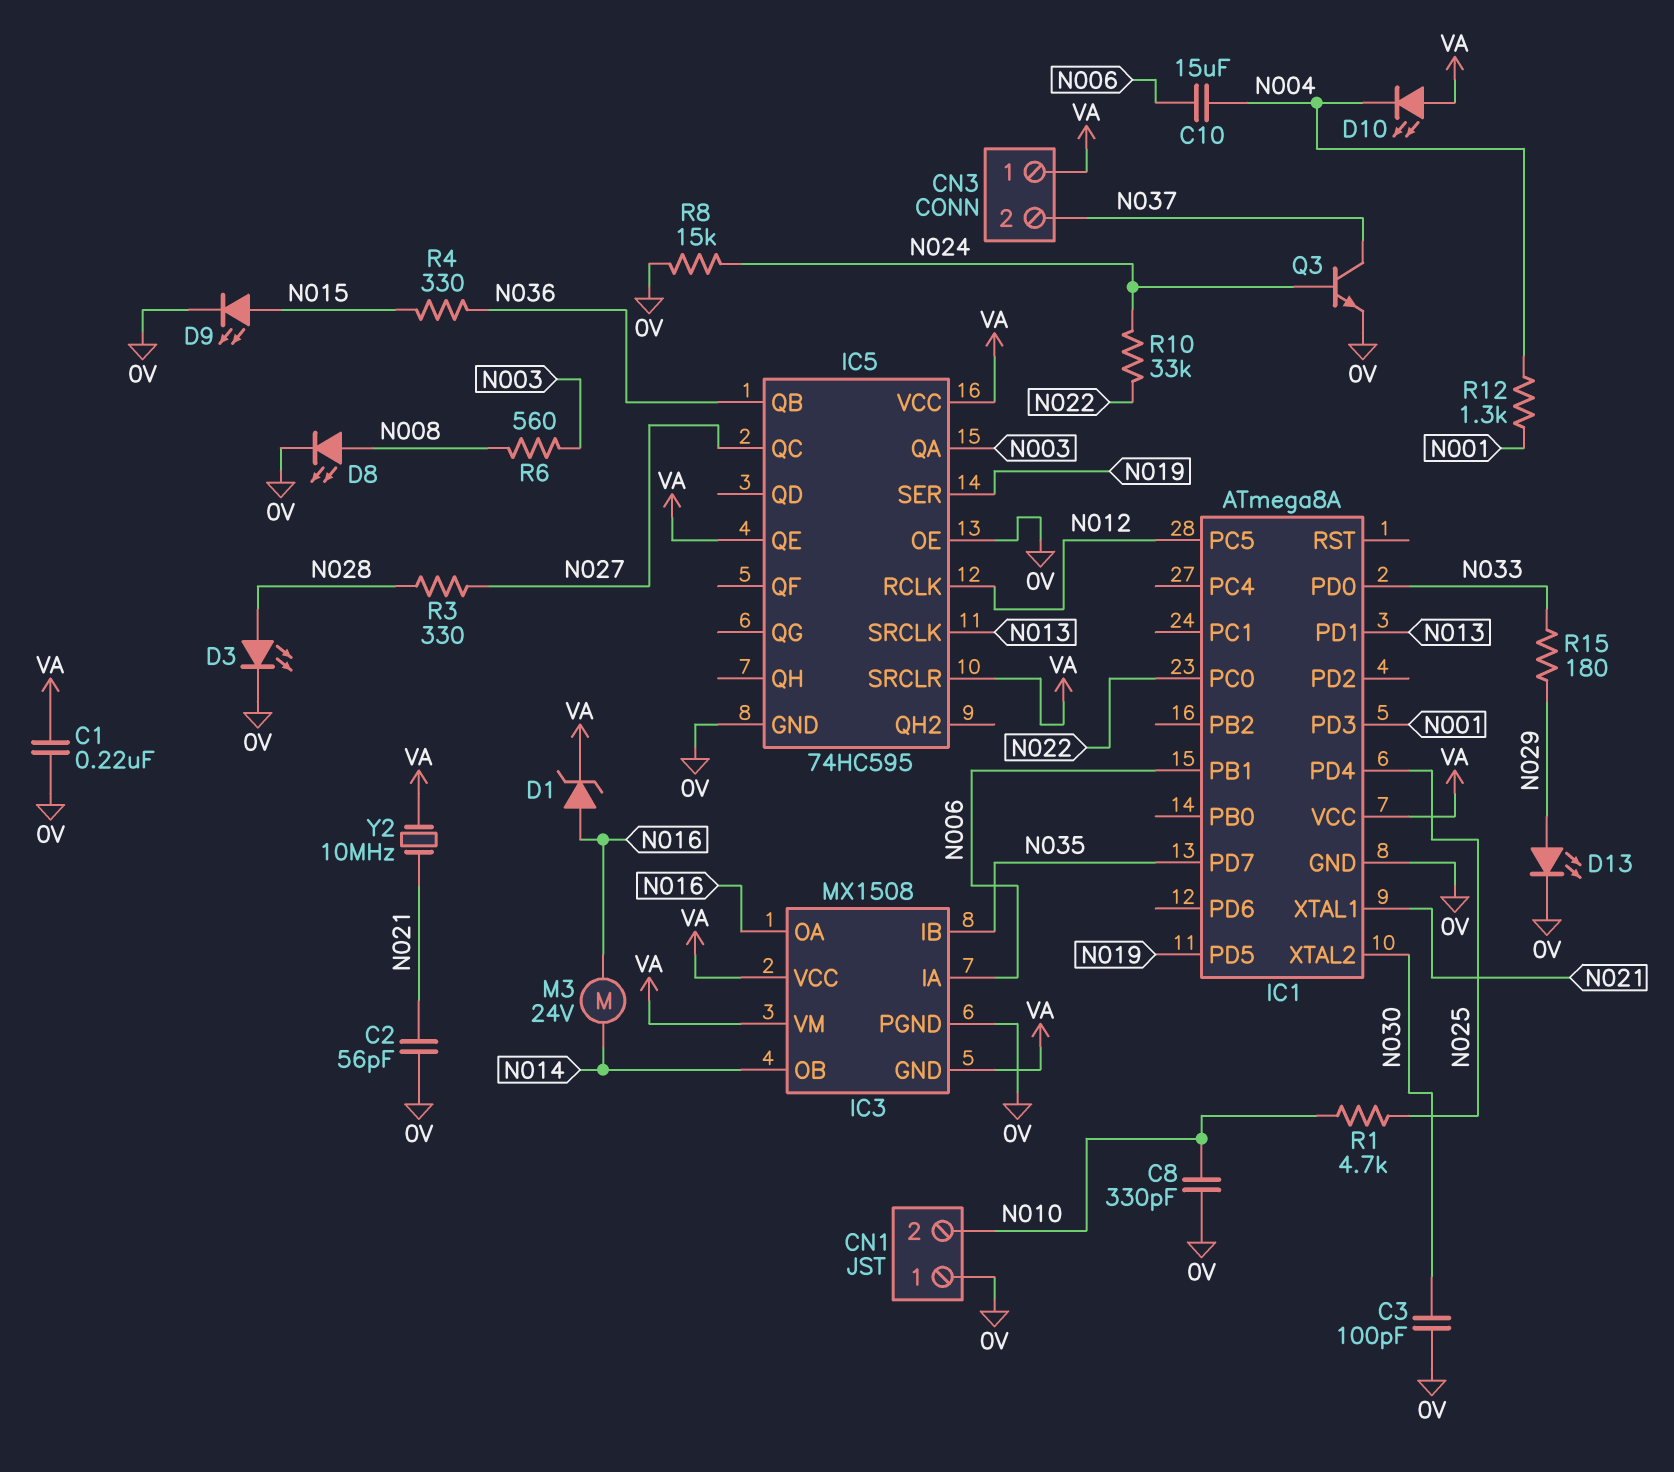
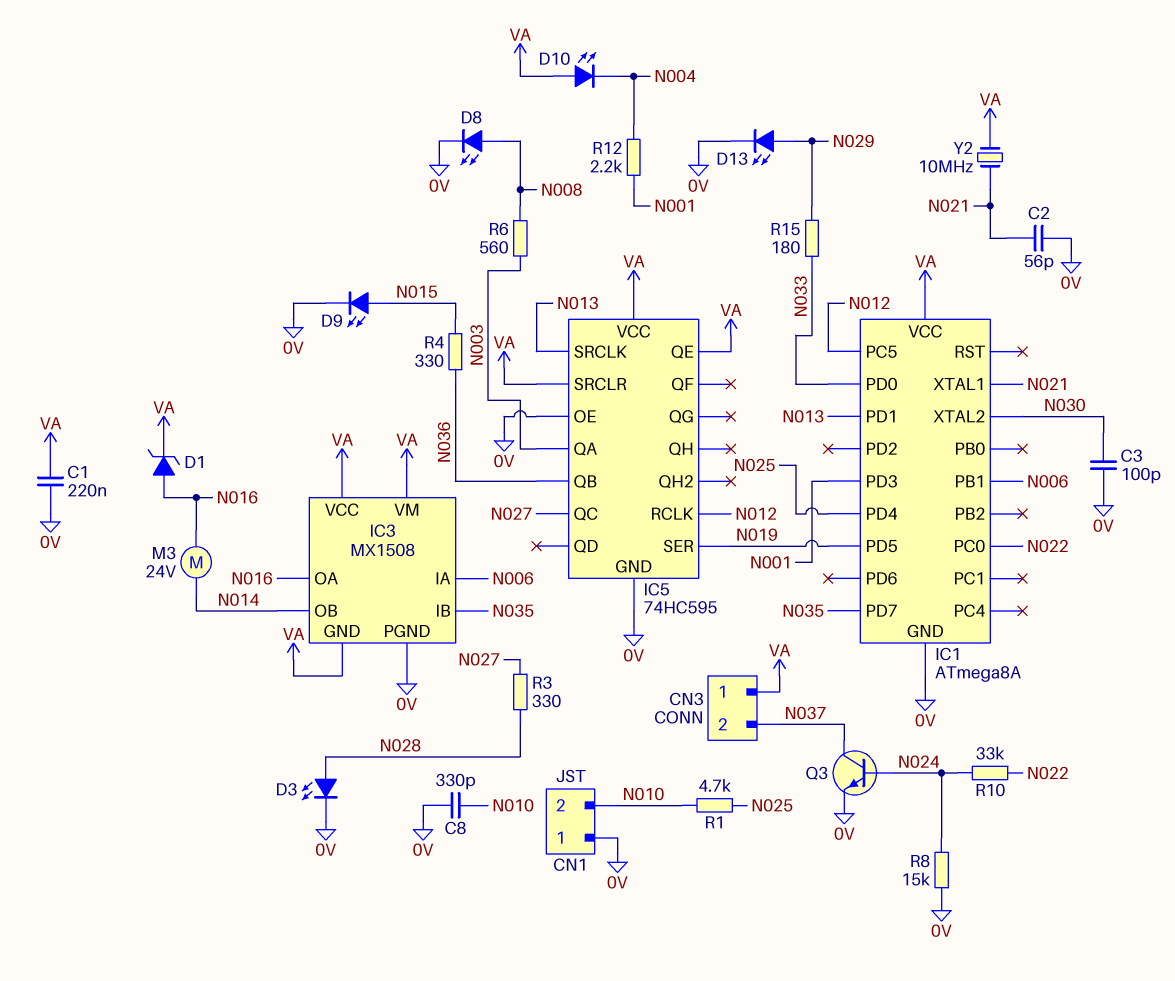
C10: 15uF (N004, N006) -> none
R12: 1.3k (N001, N004) -> 2.2k (N001, N004)

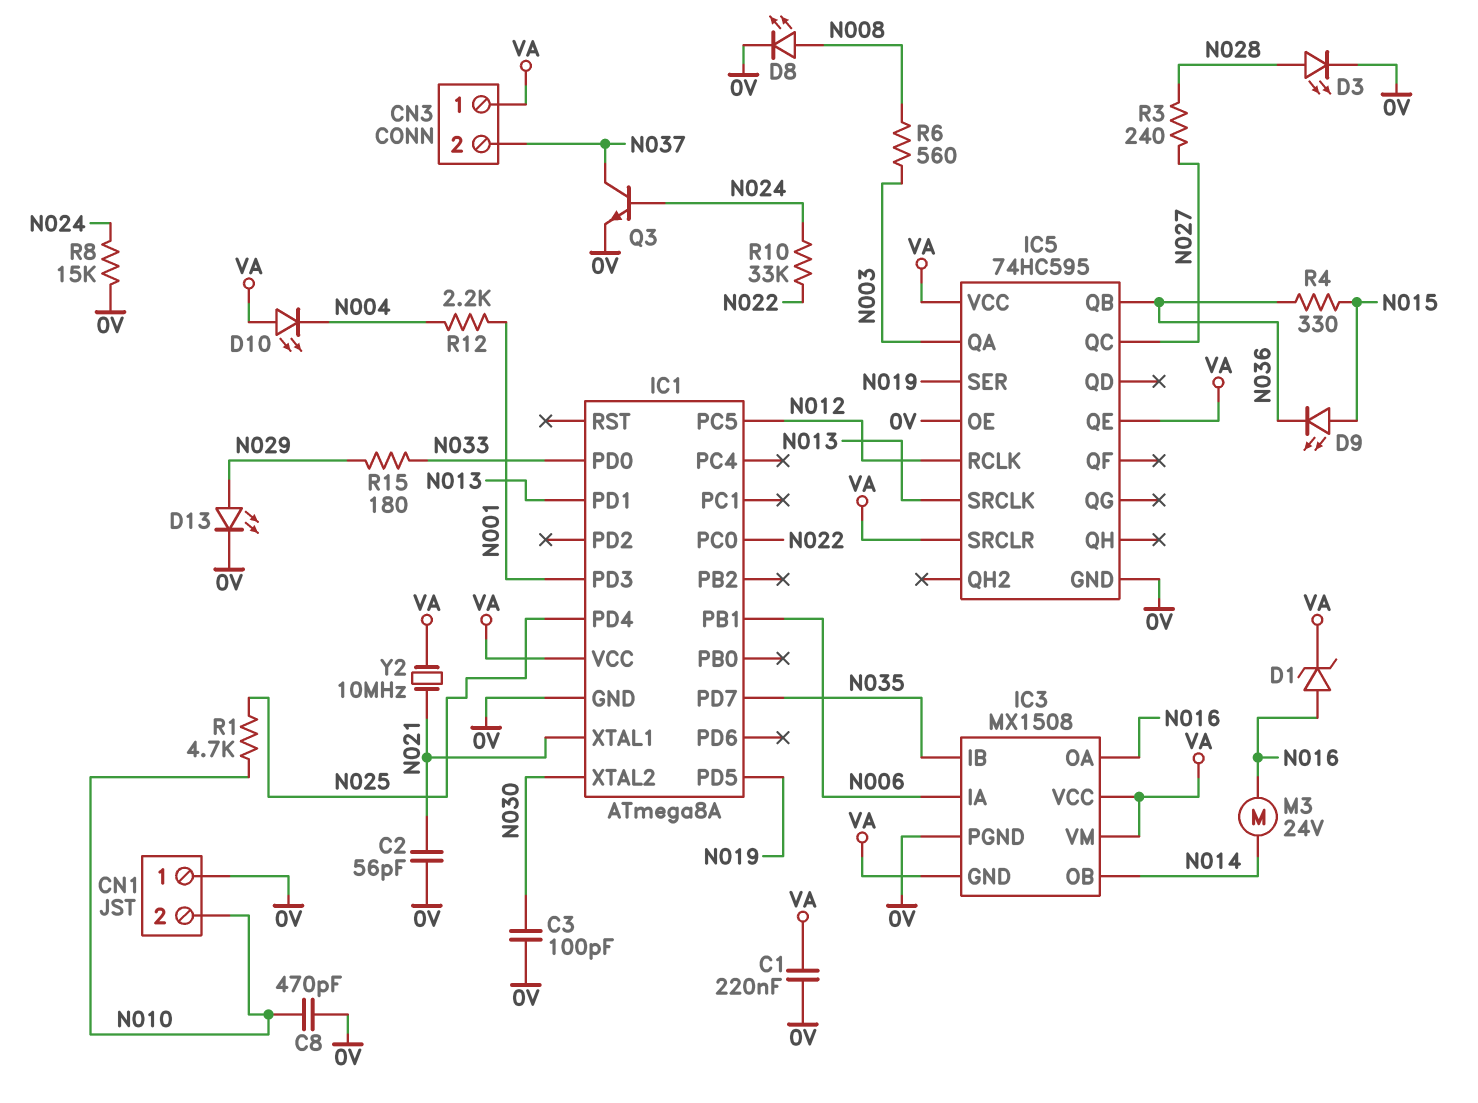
C8: 330pF (0V, N010) -> 470pF (0V, N010)
D9: LED (A N015, K 0V) -> LED (A N015, K N036)
R3: 330 (N027, N028) -> 240 (N027, N028)

